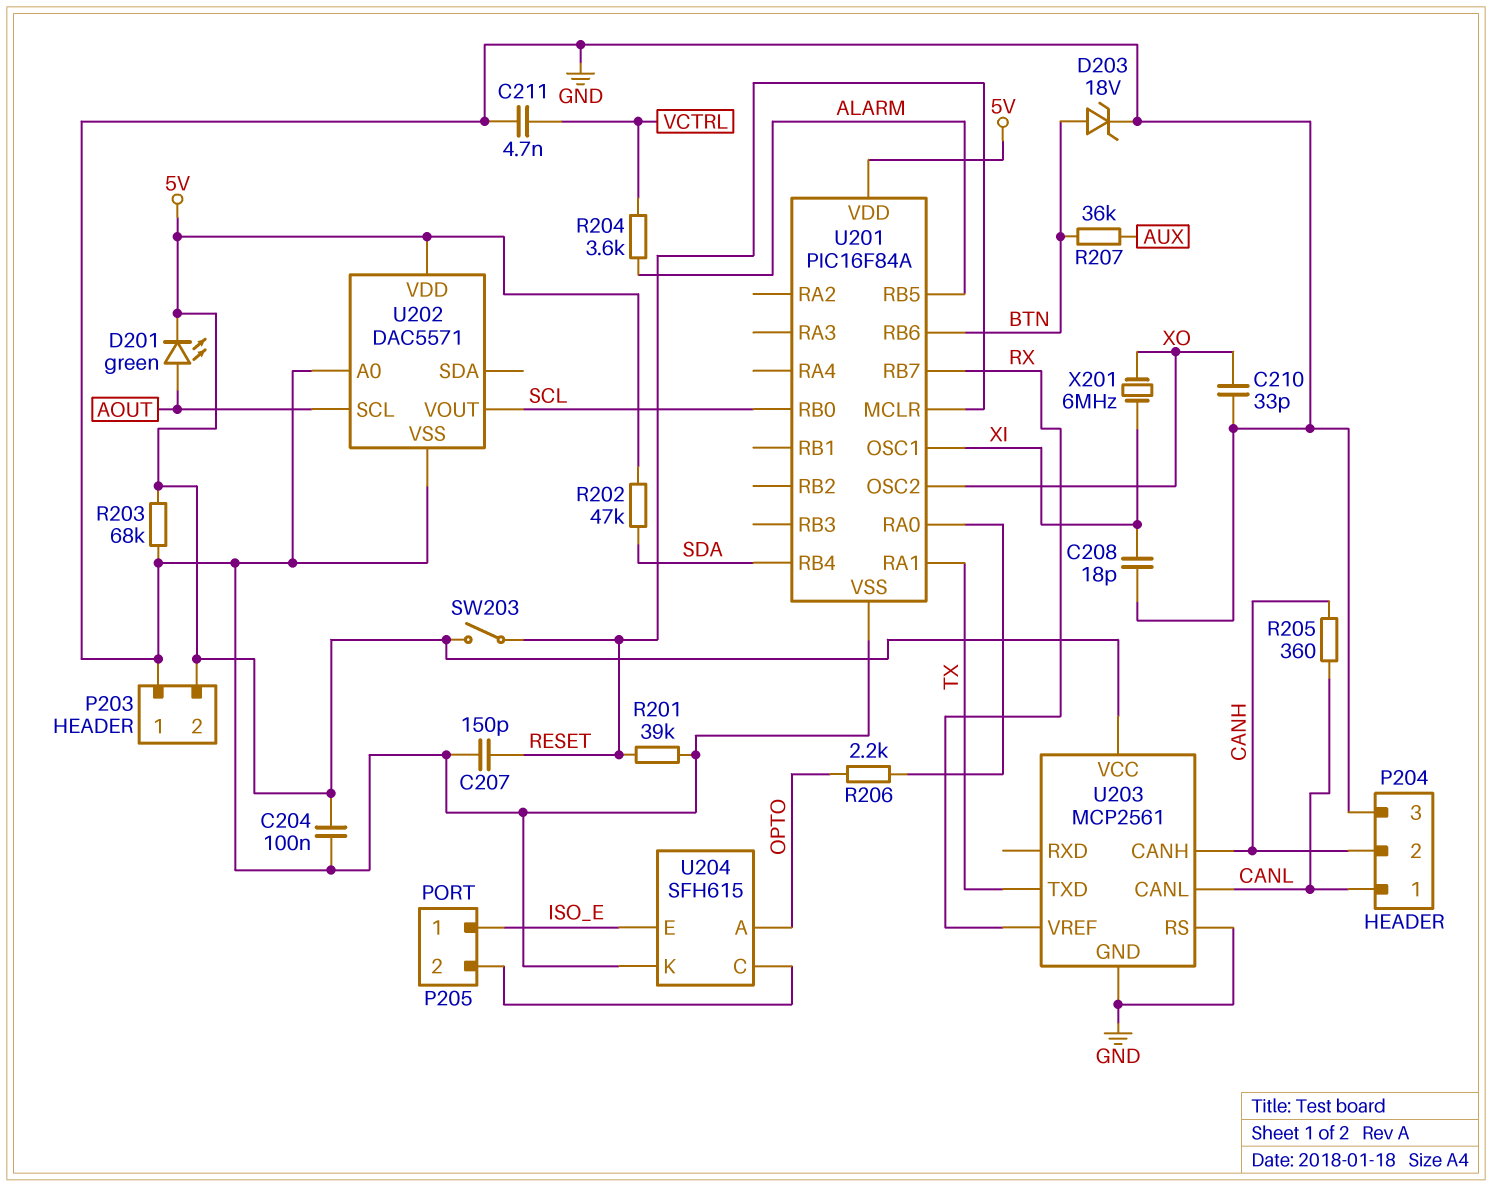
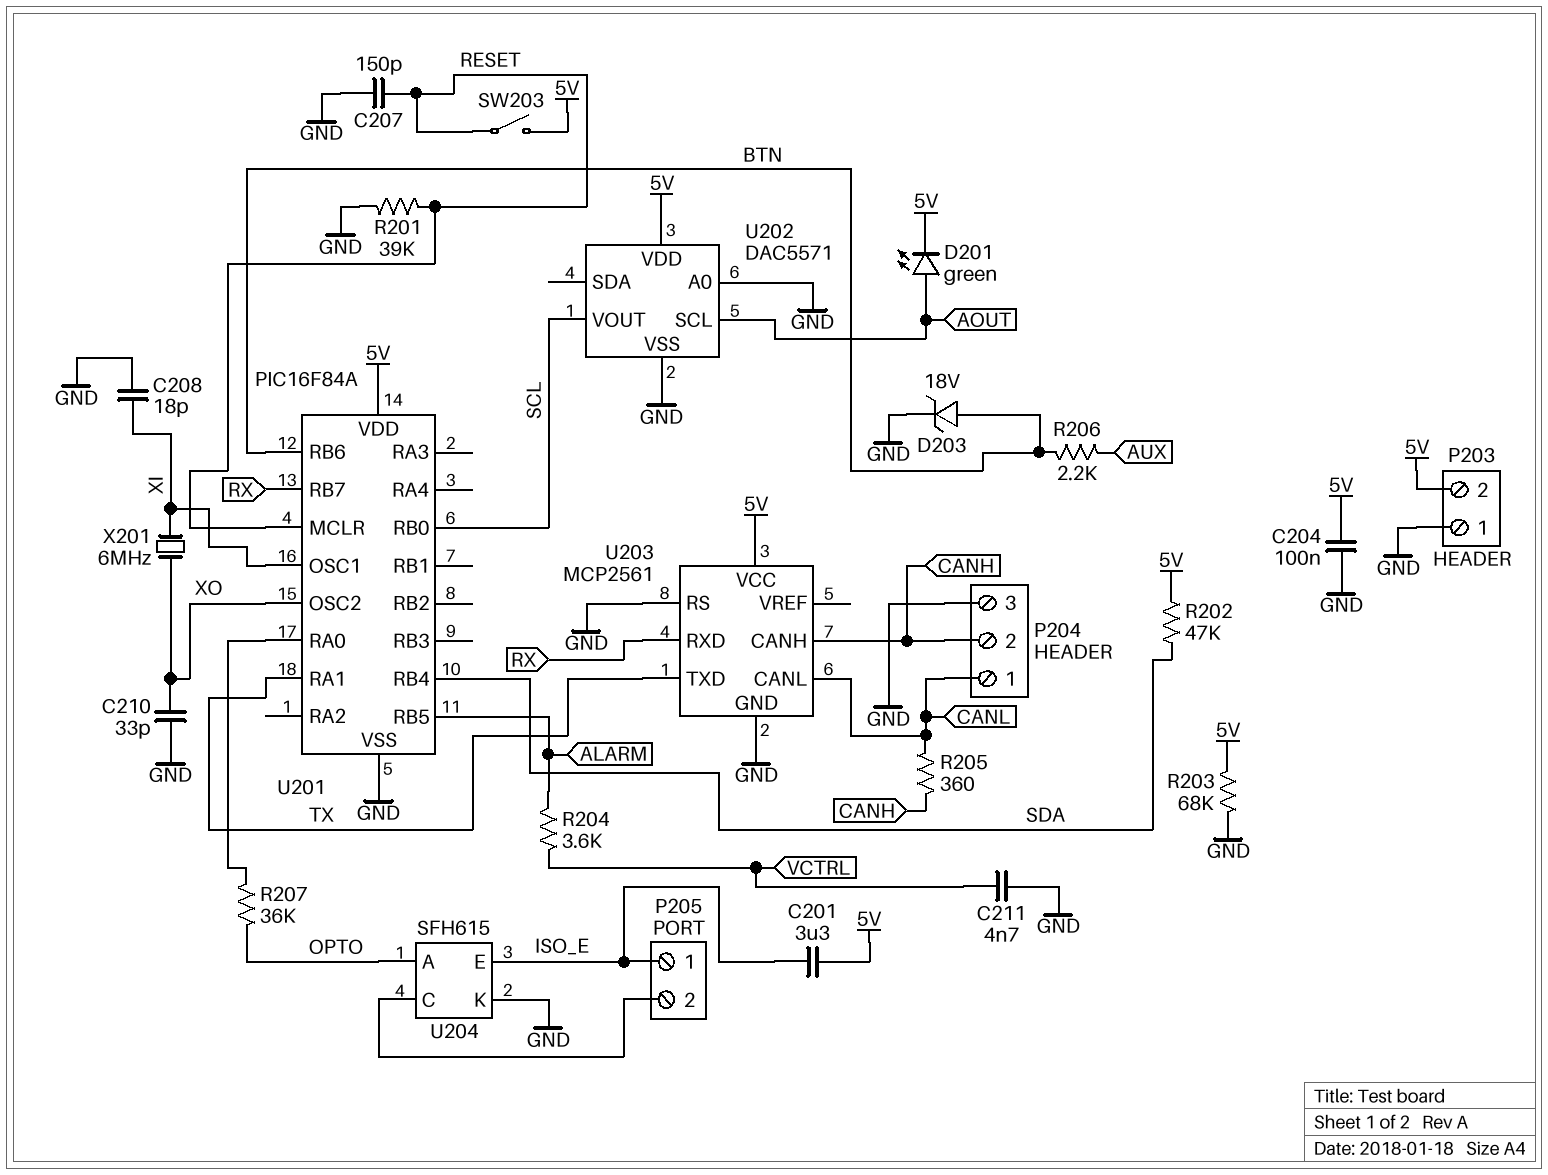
C201: none -> 3.3uF (5V, ISO_E)
R206: 2.2k (OPTO, U201/RA0) -> 2.2k (AUX, BTN)
R207: 36k (AUX, BTN) -> 36k (OPTO, U201/RA0)
U203 pin RXD: none -> RX
U203 pin VREF: RX -> none

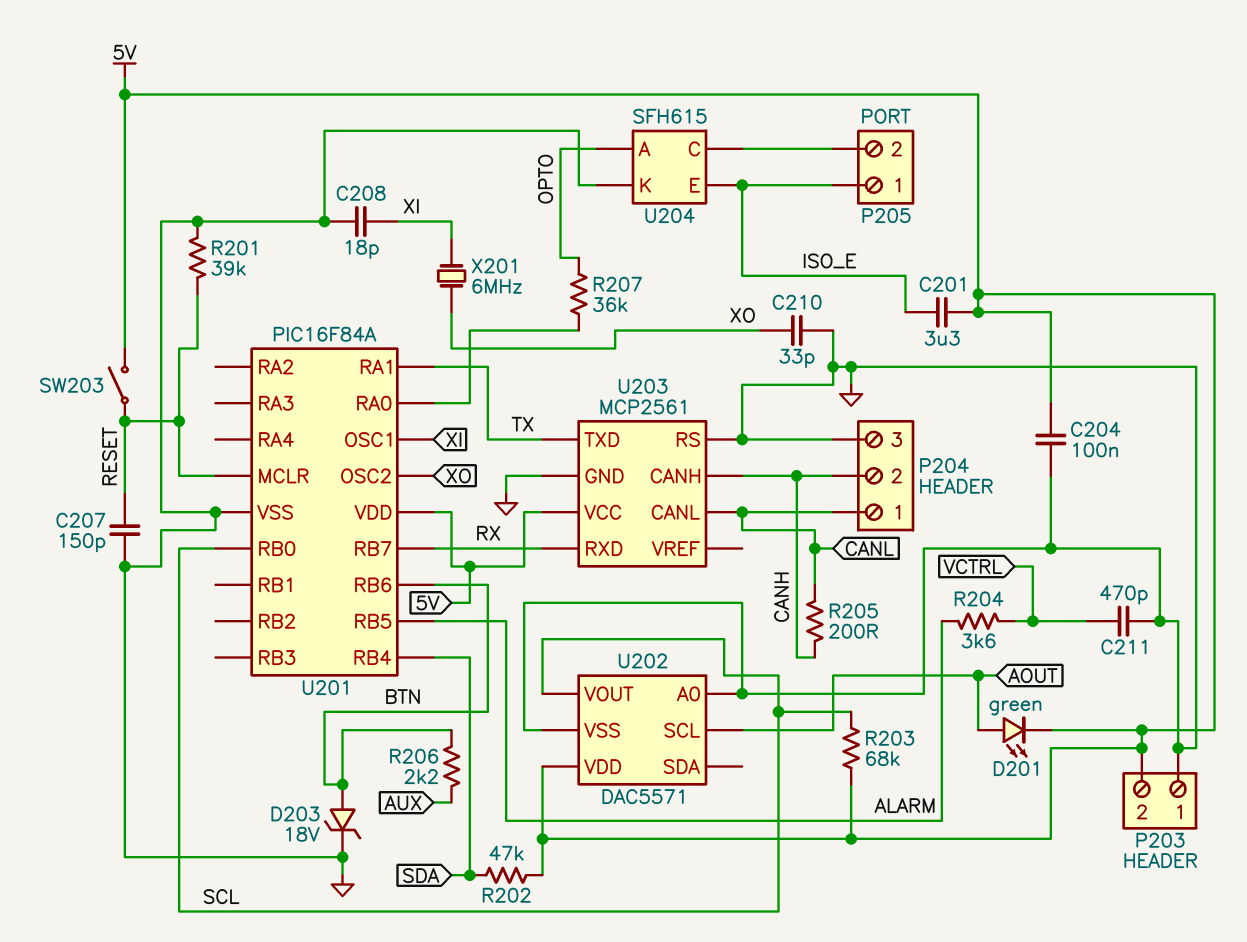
C211: 4.7nF (GND, VCTRL) -> 470pF (GND, VCTRL)
R203: 68k (5V, GND) -> 68k (5V, SCL)
R205: 360 (CANH, CANL) -> 200 (CANH, CANL)

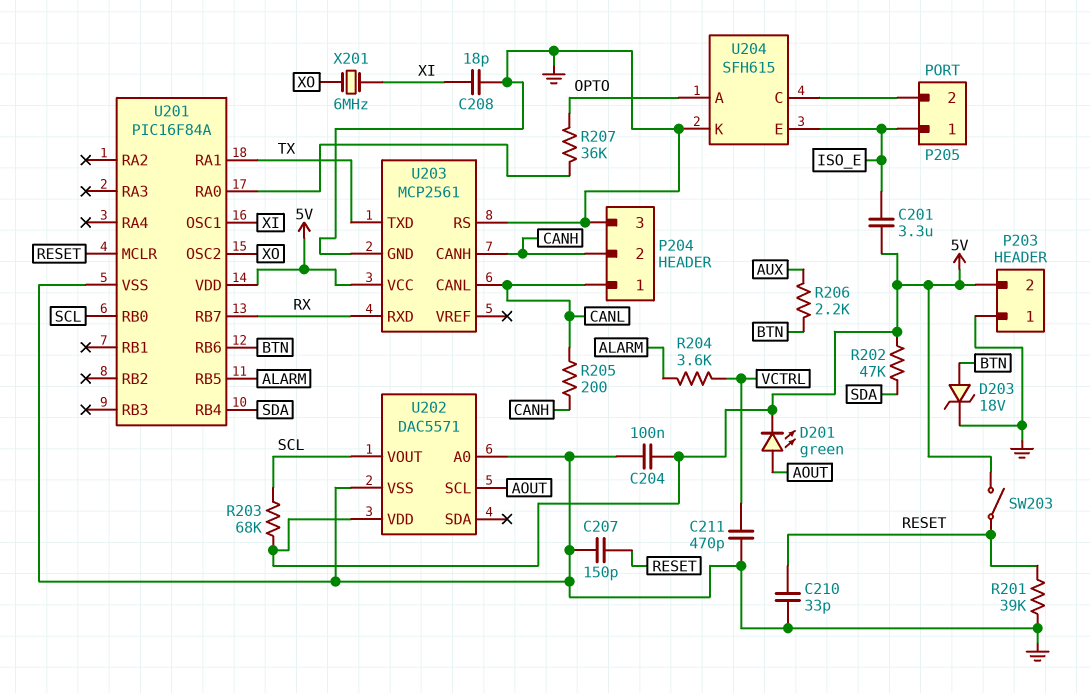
C210: 33pF (GND, XO) -> 33pF (GND, RESET)

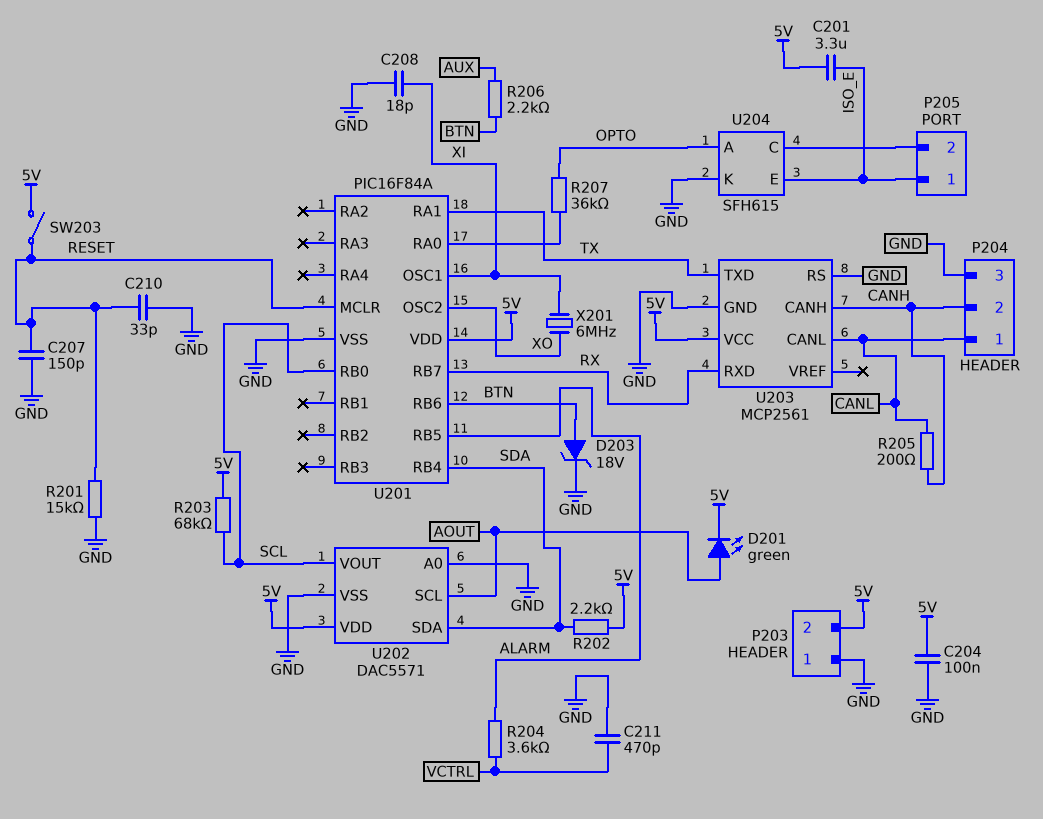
R201: 39k (GND, RESET) -> 15k (GND, RESET)
R202: 47k (5V, SDA) -> 2.2k (5V, SDA)
U202 pin SDA: none -> SDA

